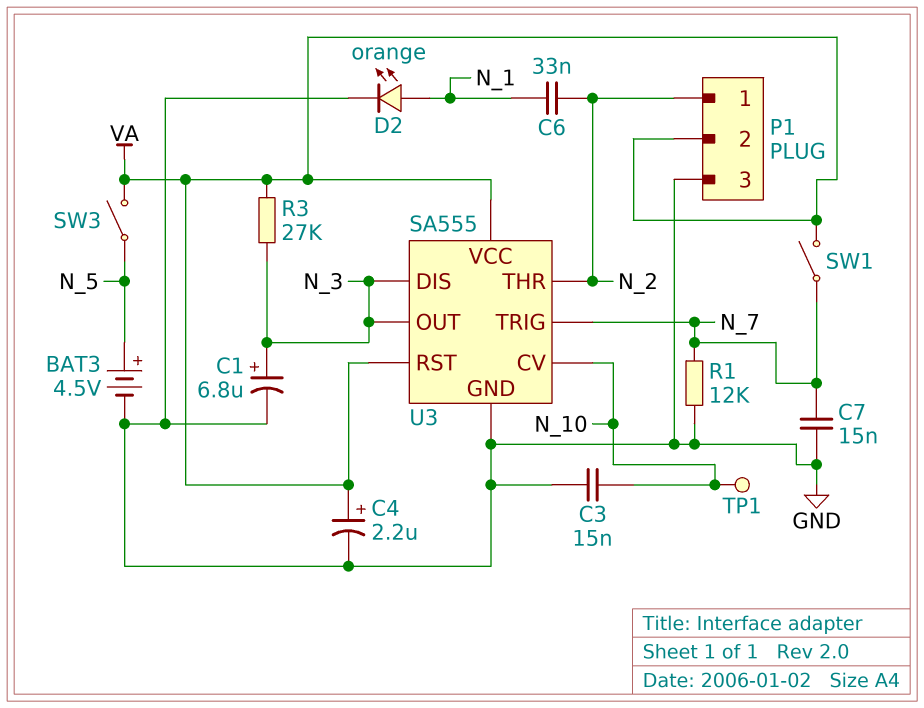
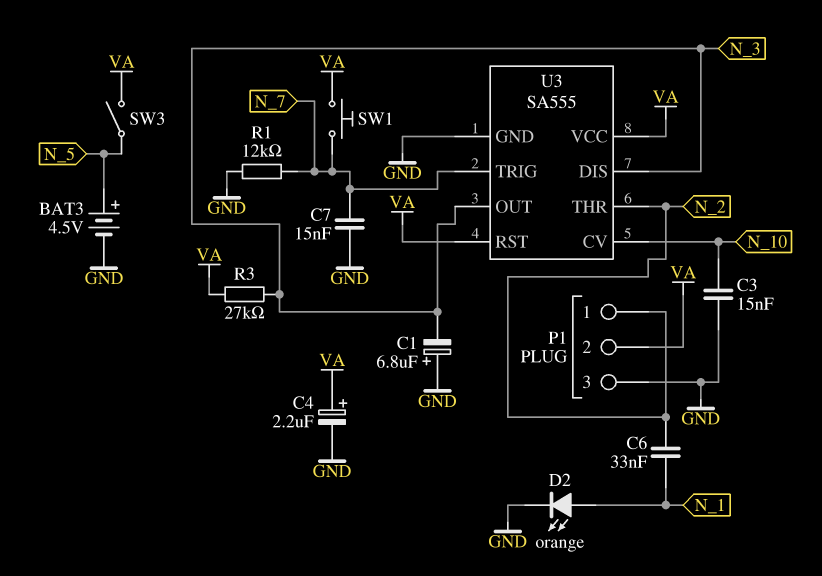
C1: 6.8uF (plus N_3, minus GND) -> 6.8uF (plus GND, minus N_3)
SW1: switch (N_7, VA) -> button (N_7, VA)
TP1: test point (N_10) -> none

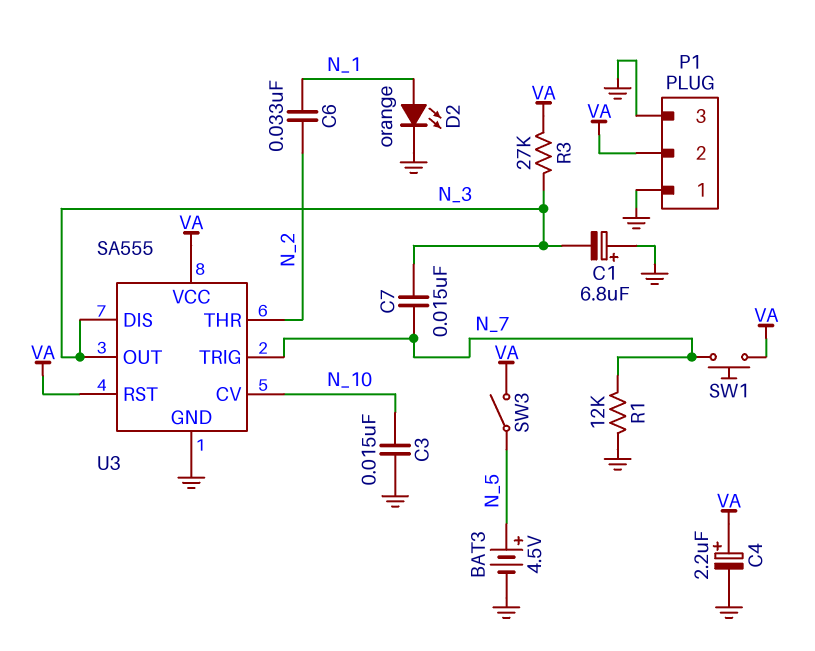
C7: 15nF (GND, N_7) -> 15nF (N_3, N_7)
P1 pin 1: N_2 -> GND

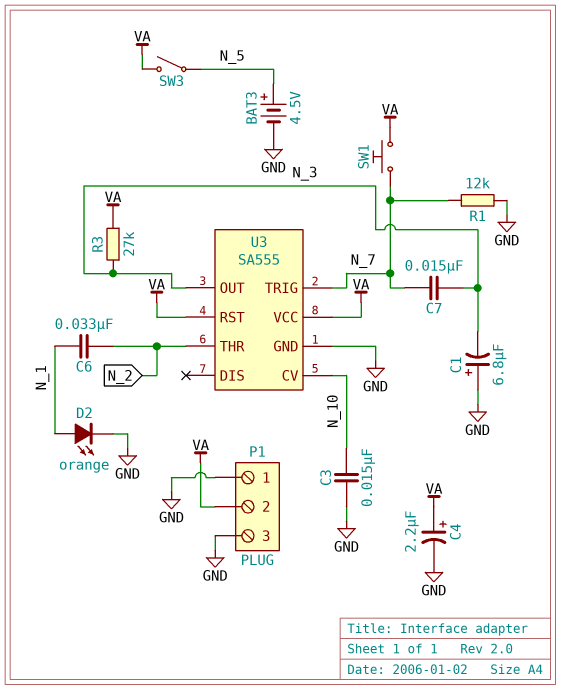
U3 pin DIS: N_3 -> none

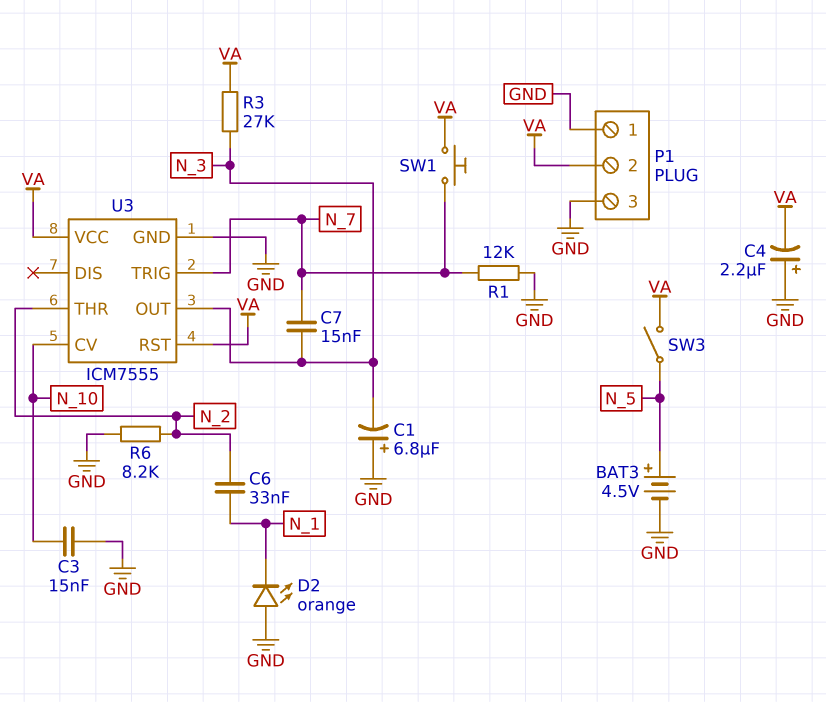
C4: 2.2uF (plus VA, minus GND) -> 2.2uF (plus GND, minus VA)
D2: LED orange (A N_1, K GND) -> LED orange (A GND, K N_1)
R6: none -> 8.2k (GND, N_2)
U3: SA555 -> ICM7555

